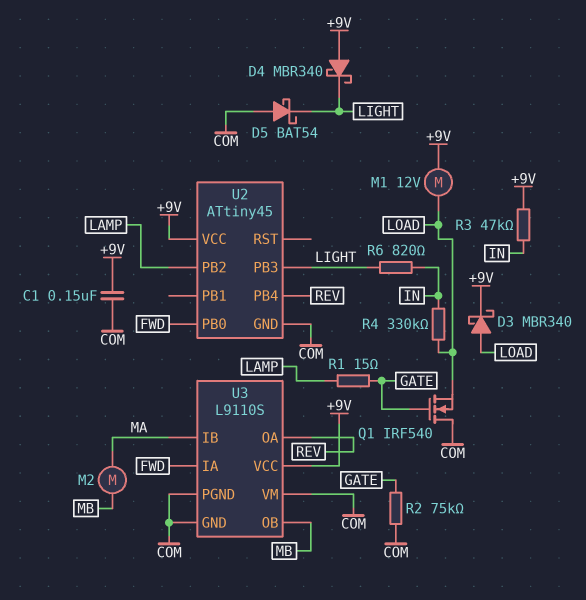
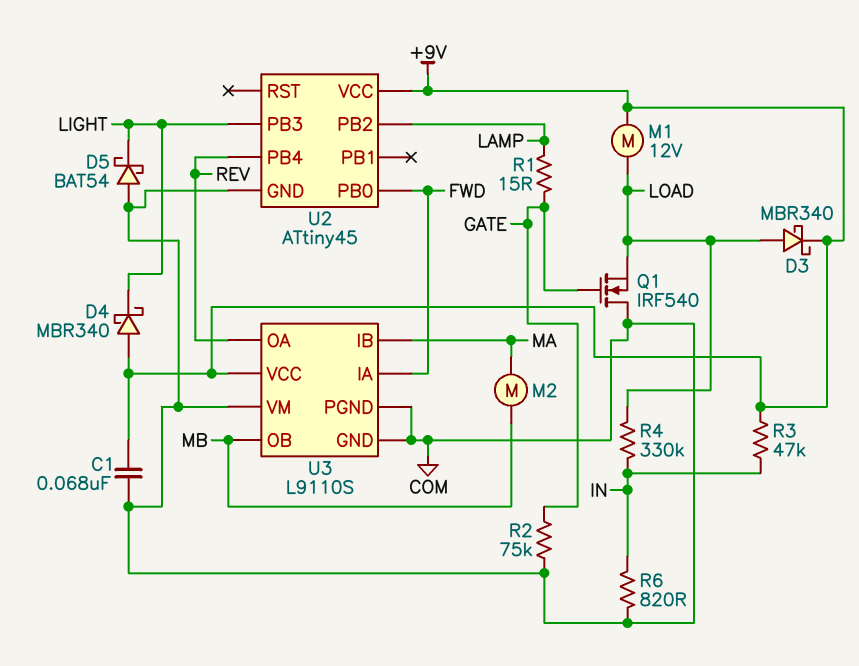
C1: 150nF (+9V, COM) -> 68nF (+9V, COM)
R6: 820 (IN, LIGHT) -> 820 (COM, IN)

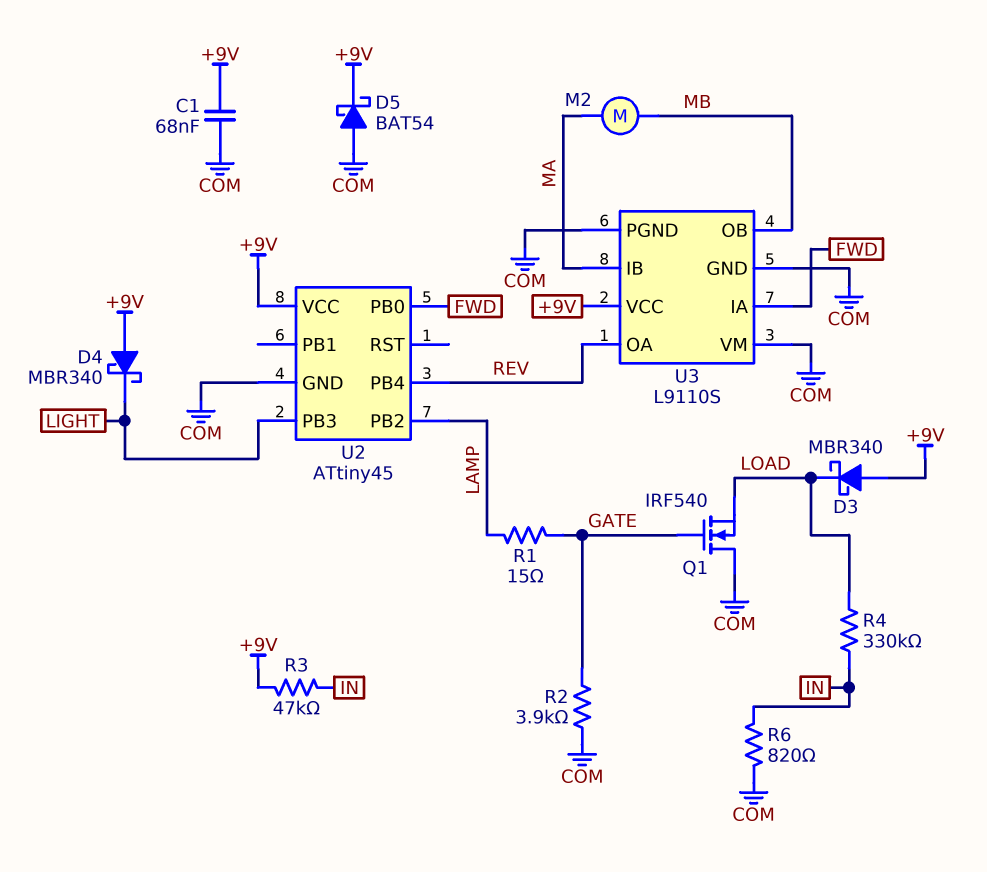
D3: schottky MBR340 (A LOAD, K +9V) -> schottky MBR340 (A +9V, K LOAD)
D5: schottky BAT54 (A COM, K LIGHT) -> schottky BAT54 (A COM, K +9V)
M1: motor 12V (+9V, LOAD) -> none
R2: 75k (COM, GATE) -> 3.9k (COM, GATE)

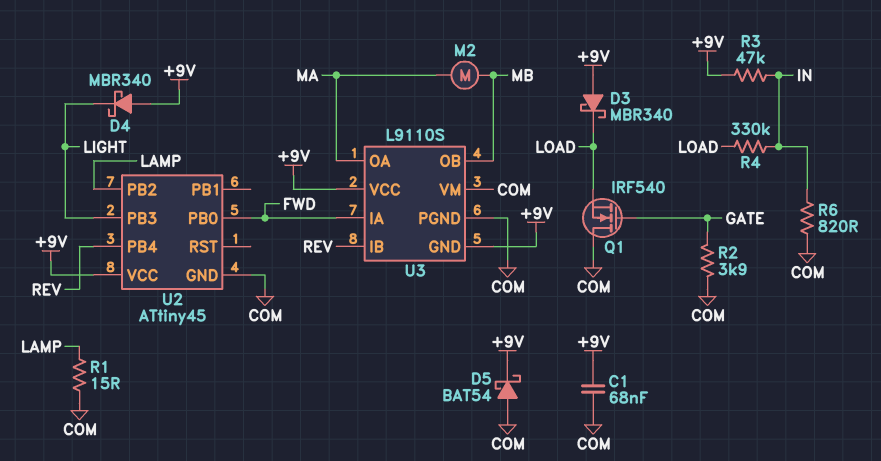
R1: 15 (GATE, LAMP) -> 15 (COM, LAMP)
U3 pin GND: COM -> +9V
U3 pin IB: MA -> REV
U3 pin OA: REV -> MA

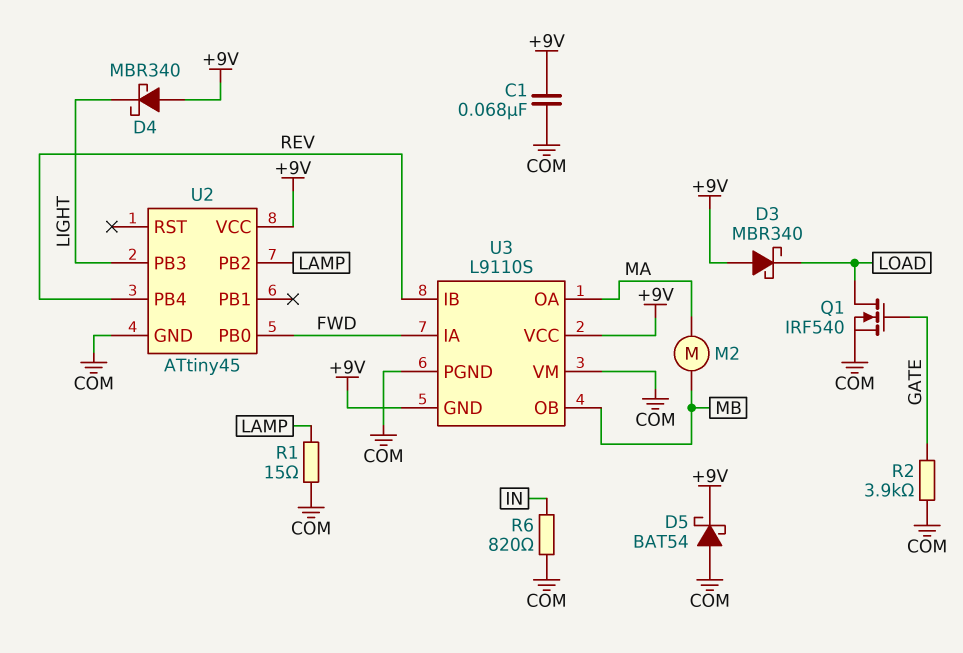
Q1: NMOS IRF540 (G GATE, D COM, S LOAD) -> NMOS IRF540 (G GATE, D LOAD, S COM)
R3: 47k (+9V, IN) -> none
R4: 330k (IN, LOAD) -> none

